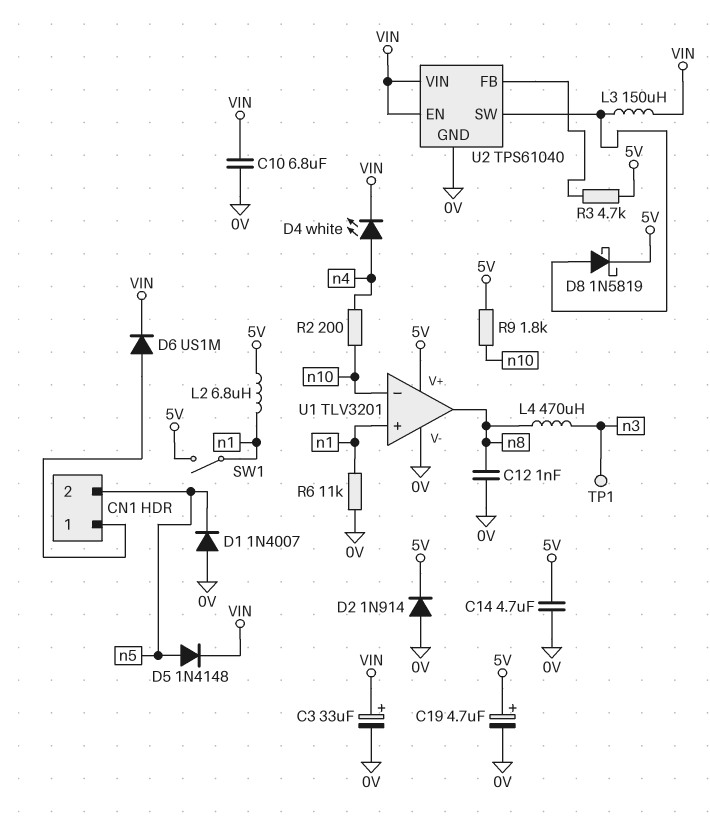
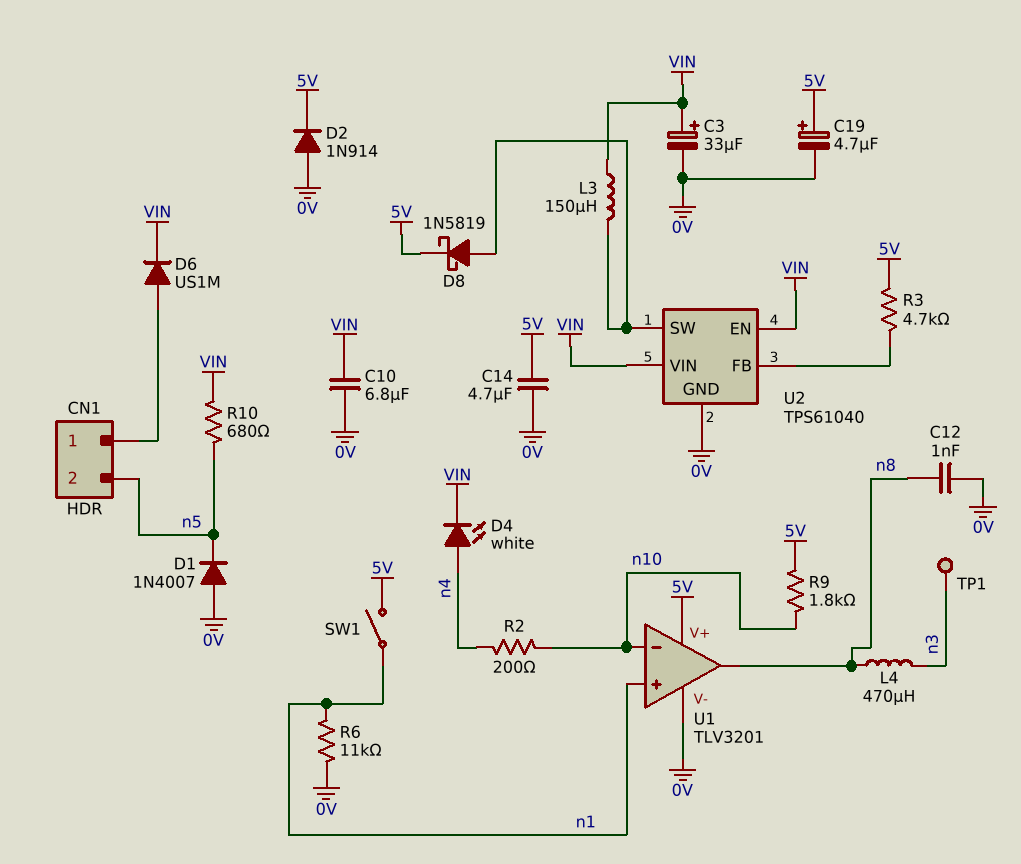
D5: diode 1N4148 (A n5, K VIN) -> none
L2: 6.8uH (5V, n1) -> none
R10: none -> 680 (VIN, n5)

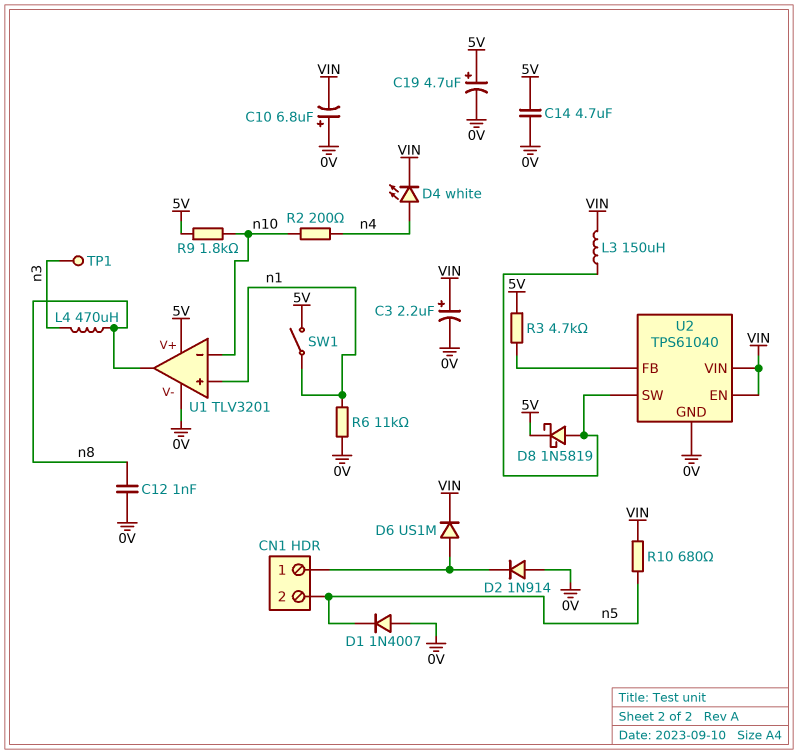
C3: 33uF (plus VIN, minus 0V) -> 2.2uF (plus VIN, minus 0V)
C10: 6.8uF (0V, VIN) -> 6.8uF (plus 0V, minus VIN)
D2: diode 1N914 (A 0V, K 5V) -> diode 1N914 (A 0V, K CN1/1)

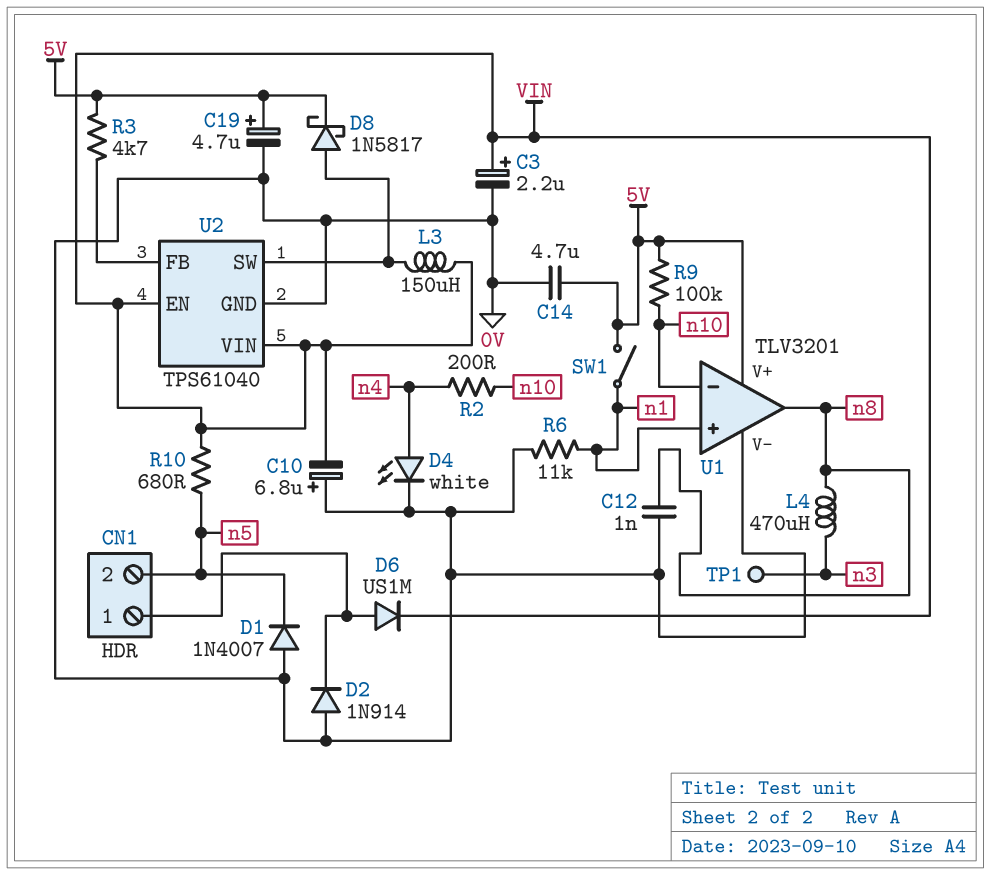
D4: LED white (A n4, K VIN) -> LED white (A n4, K 0V)
D8: schottky 1N5819 (A U2/SW, K 5V) -> schottky 1N5817 (A U2/SW, K 5V)
R9: 1.8k (5V, n10) -> 100k (5V, n10)

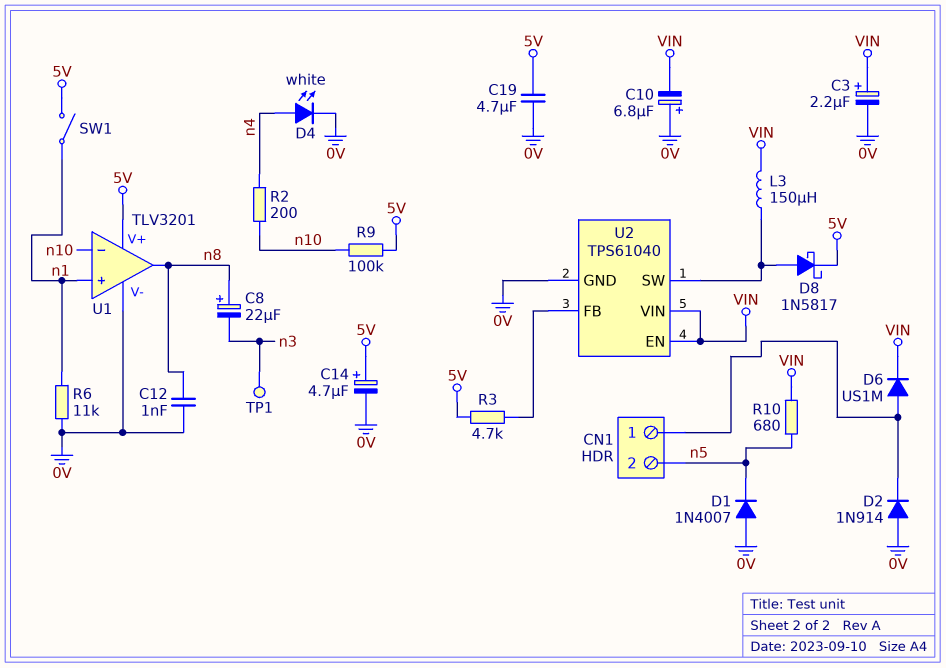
C8: none -> 22uF (plus n8, minus n3)
C14: 4.7uF (0V, 5V) -> 4.7uF (plus 5V, minus 0V)
C19: 4.7uF (plus 5V, minus 0V) -> 4.7uF (0V, 5V)
L4: 470uH (n3, n8) -> none

